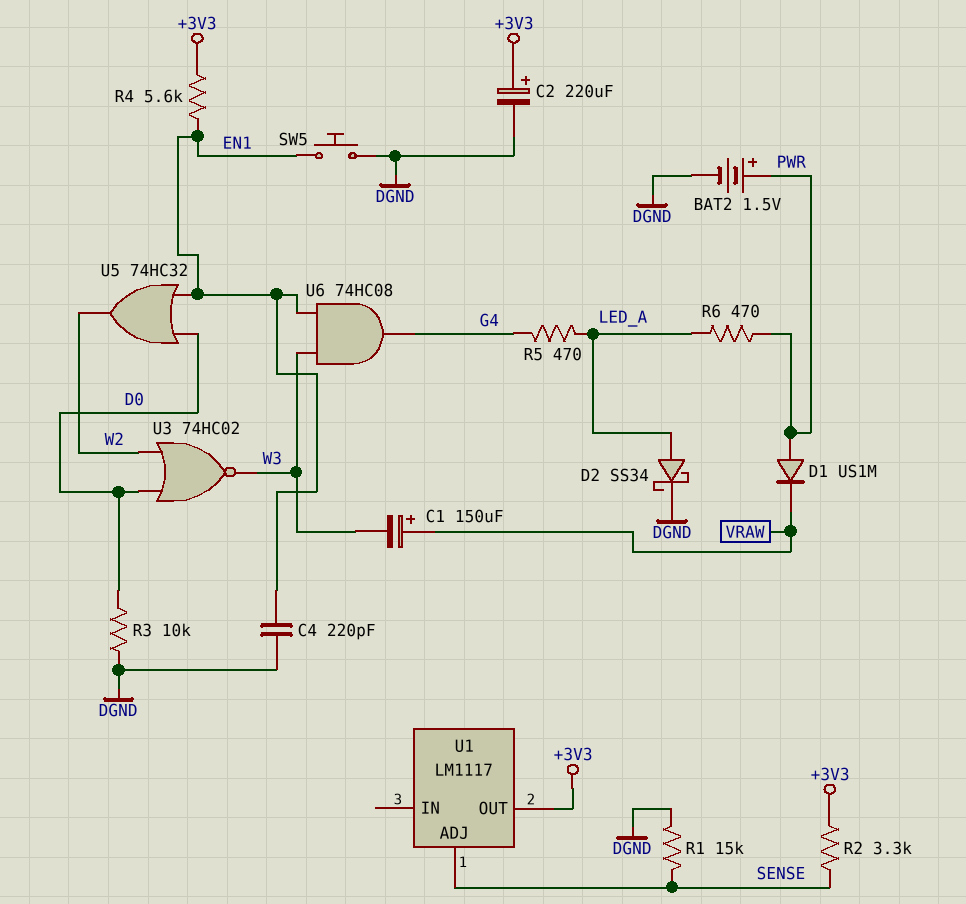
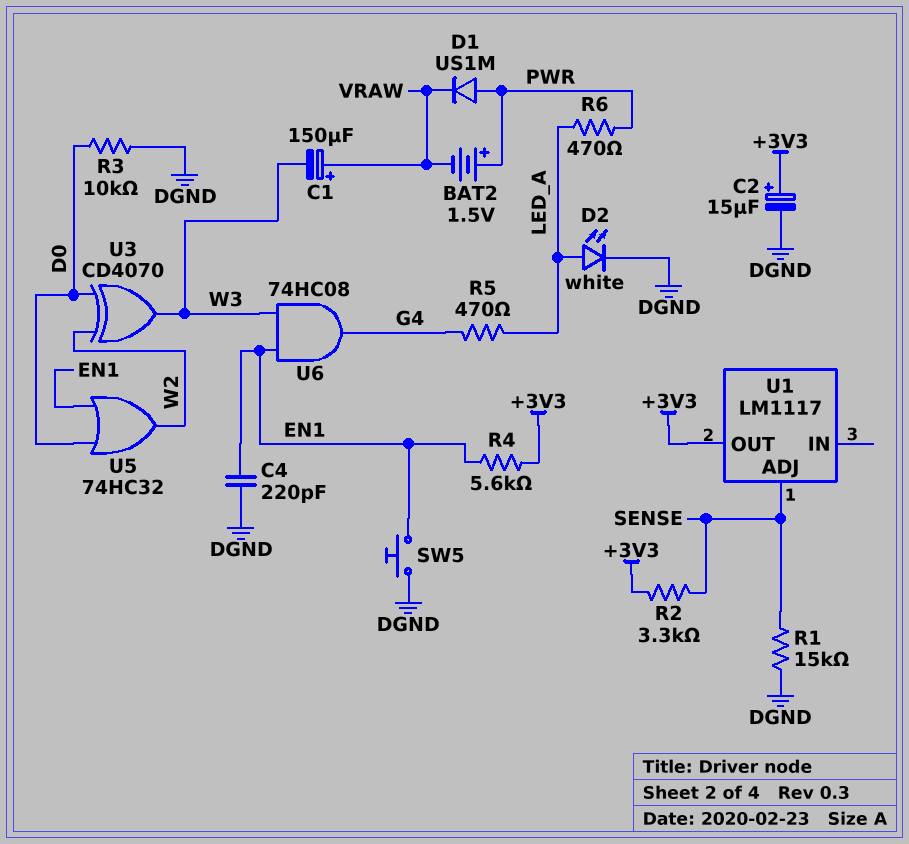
BAT2: 1.5V (plus PWR, minus DGND) -> 1.5V (plus PWR, minus VRAW)
C2: 220uF (plus +3V3, minus DGND) -> 15uF (plus +3V3, minus DGND)
D2: schottky SS34 (A LED_A, K DGND) -> LED white (A LED_A, K DGND)
U3: NOR 74HC02 (in D0, in W2, out W3) -> XOR CD4070 (in D0, in W2, out W3)

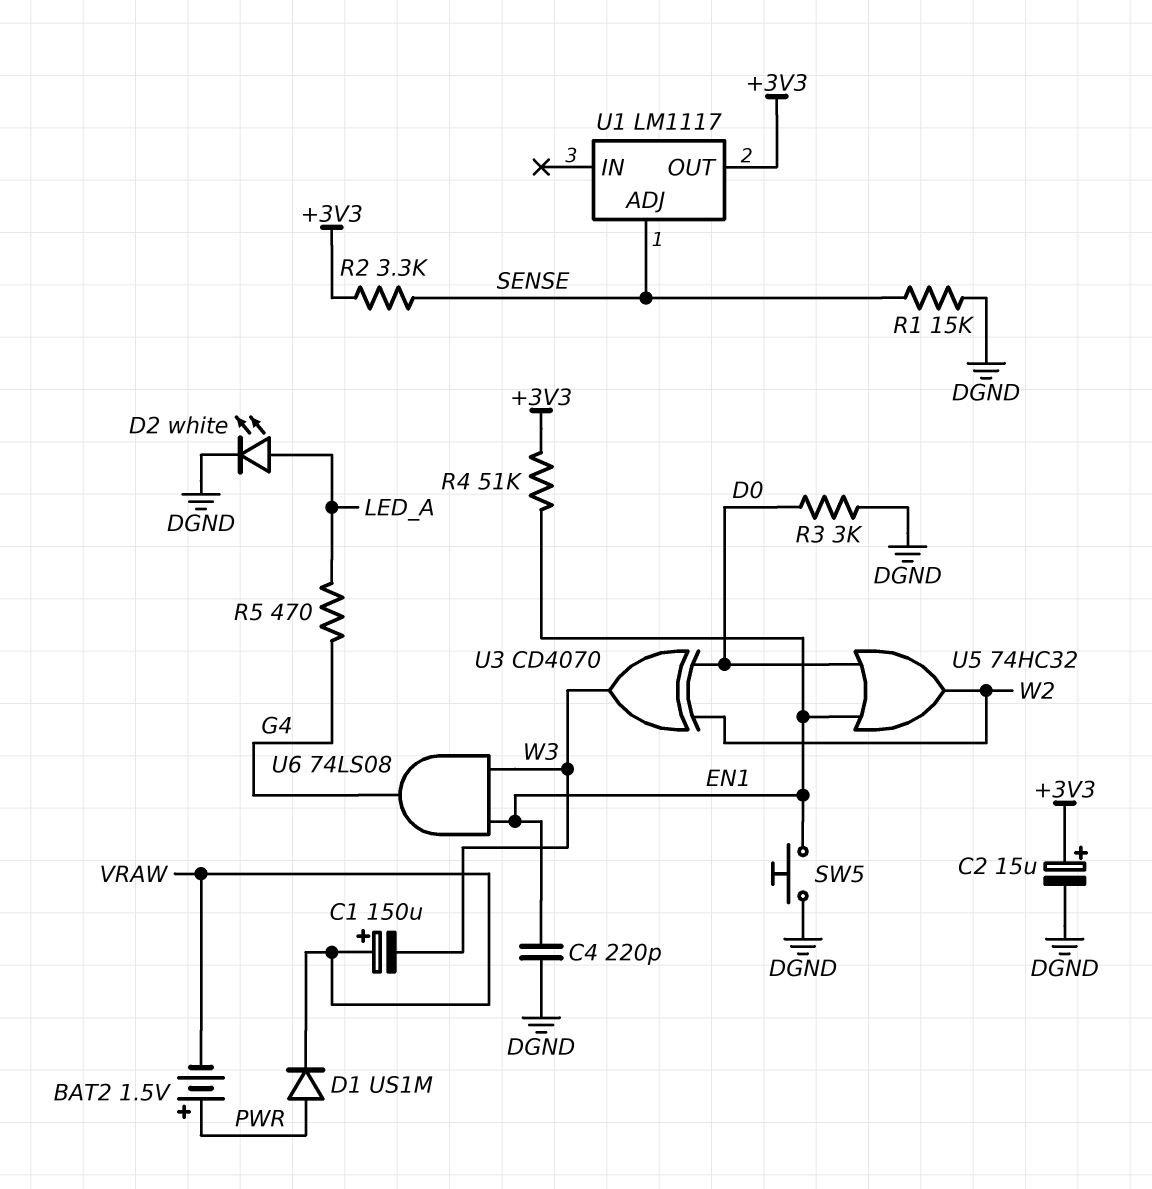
R3: 10k (D0, DGND) -> 3k (D0, DGND)
R4: 5.6k (+3V3, EN1) -> 51k (+3V3, EN1)
R6: 470 (LED_A, PWR) -> none
U6: AND 74HC08 (in EN1, in W3, out G4) -> AND 74LS08 (in EN1, in W3, out G4)

